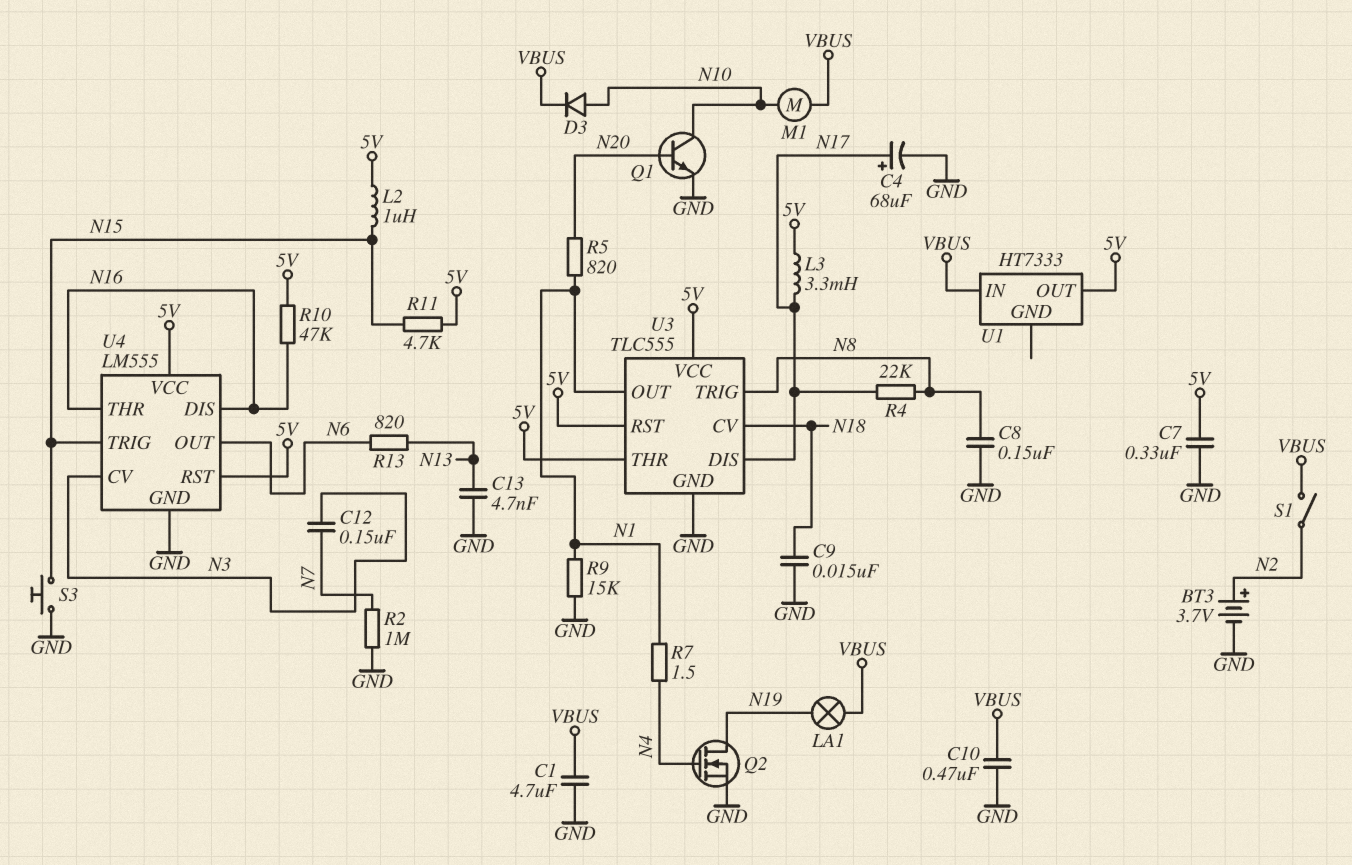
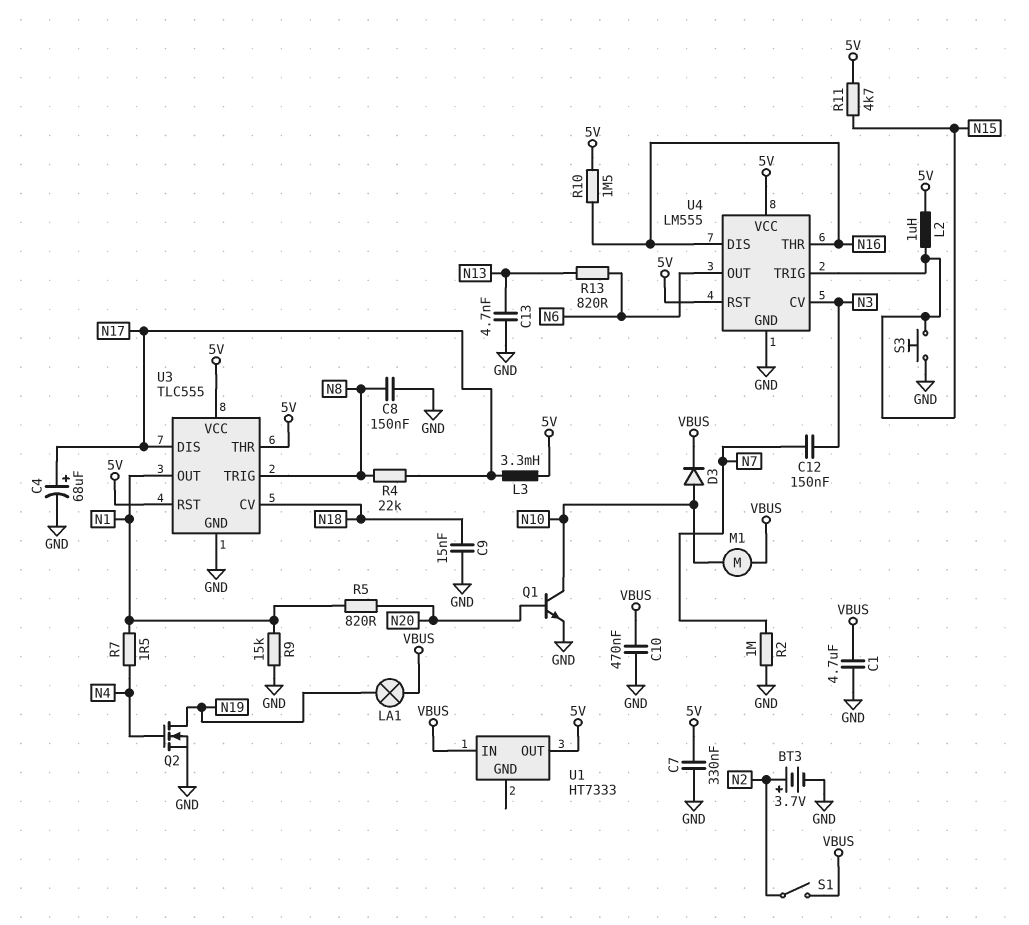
R10: 47k (5V, N16) -> 1.5M (5V, N16)

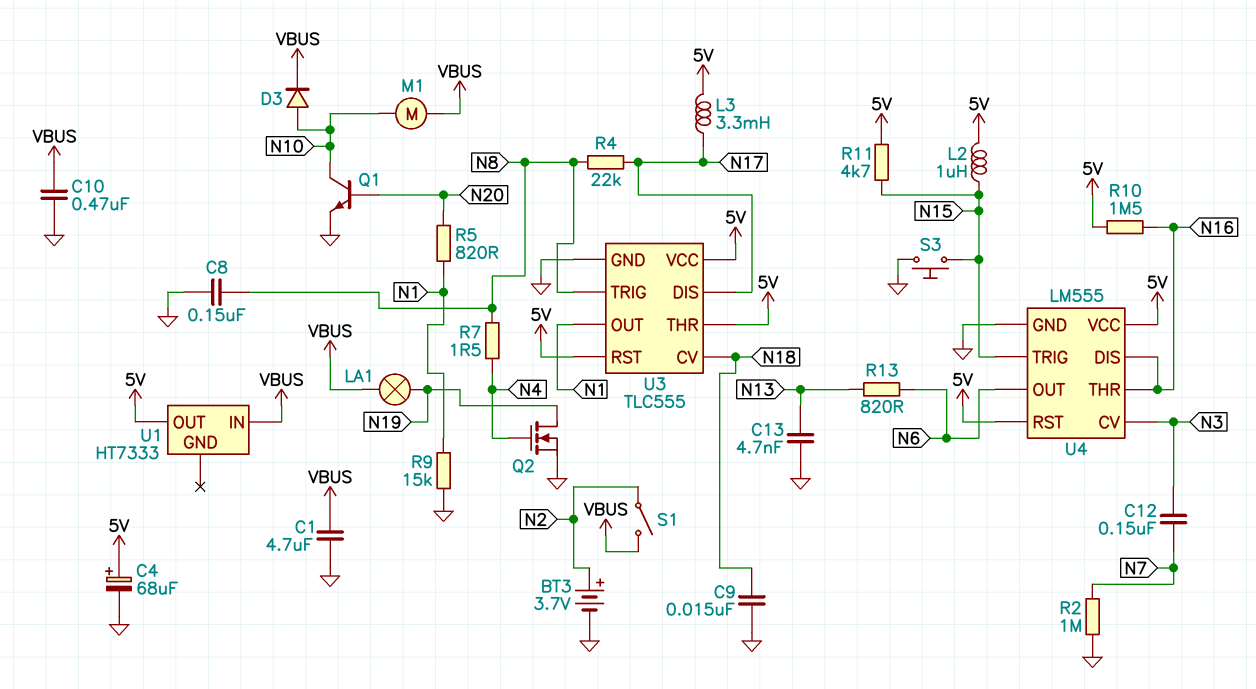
C4: 68uF (plus N17, minus GND) -> 68uF (plus 5V, minus GND)
C7: 330nF (5V, GND) -> none
R7: 1.5 (N1, N4) -> 1.5 (N4, N8)

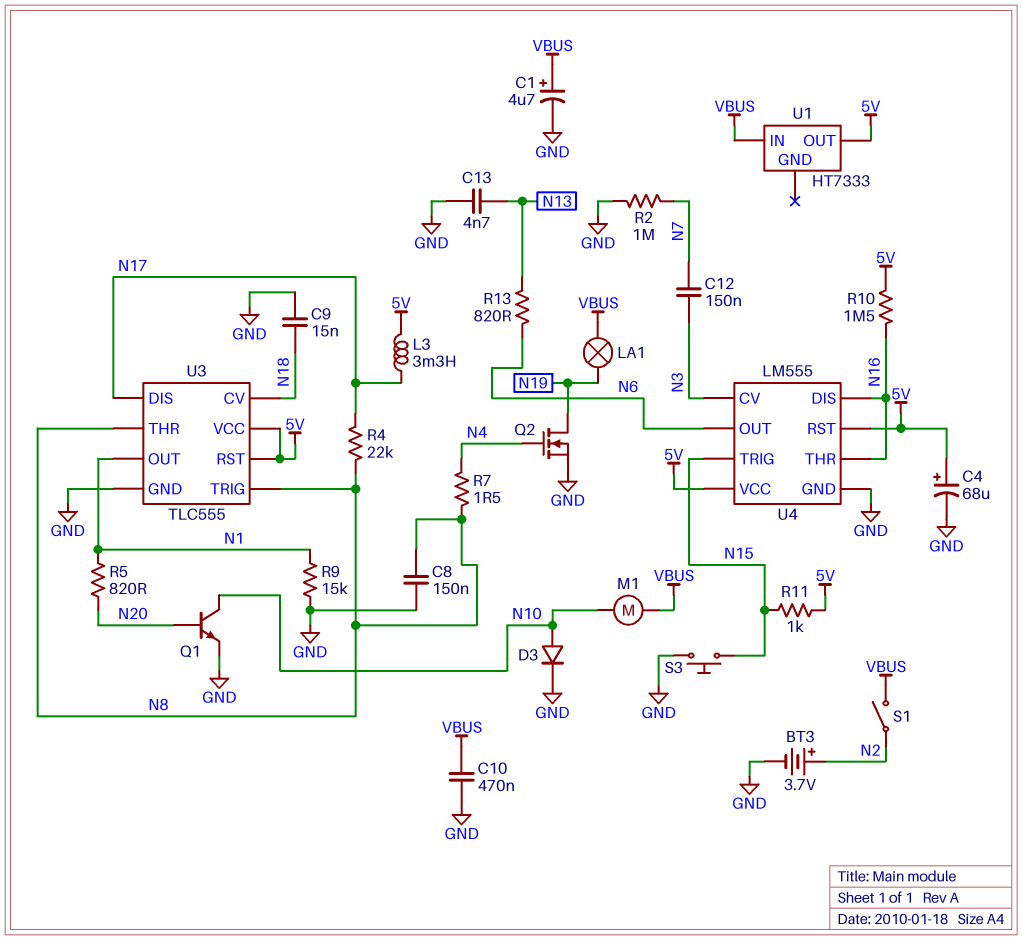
C1: 4.7uF (GND, VBUS) -> 4.7uF (plus VBUS, minus GND)
D3: diode (A N10, K VBUS) -> diode (A N10, K GND)
L2: 1uH (5V, N15) -> none
R11: 4.7k (5V, N15) -> 1k (5V, N15)
U3 pin THR: 5V -> N8

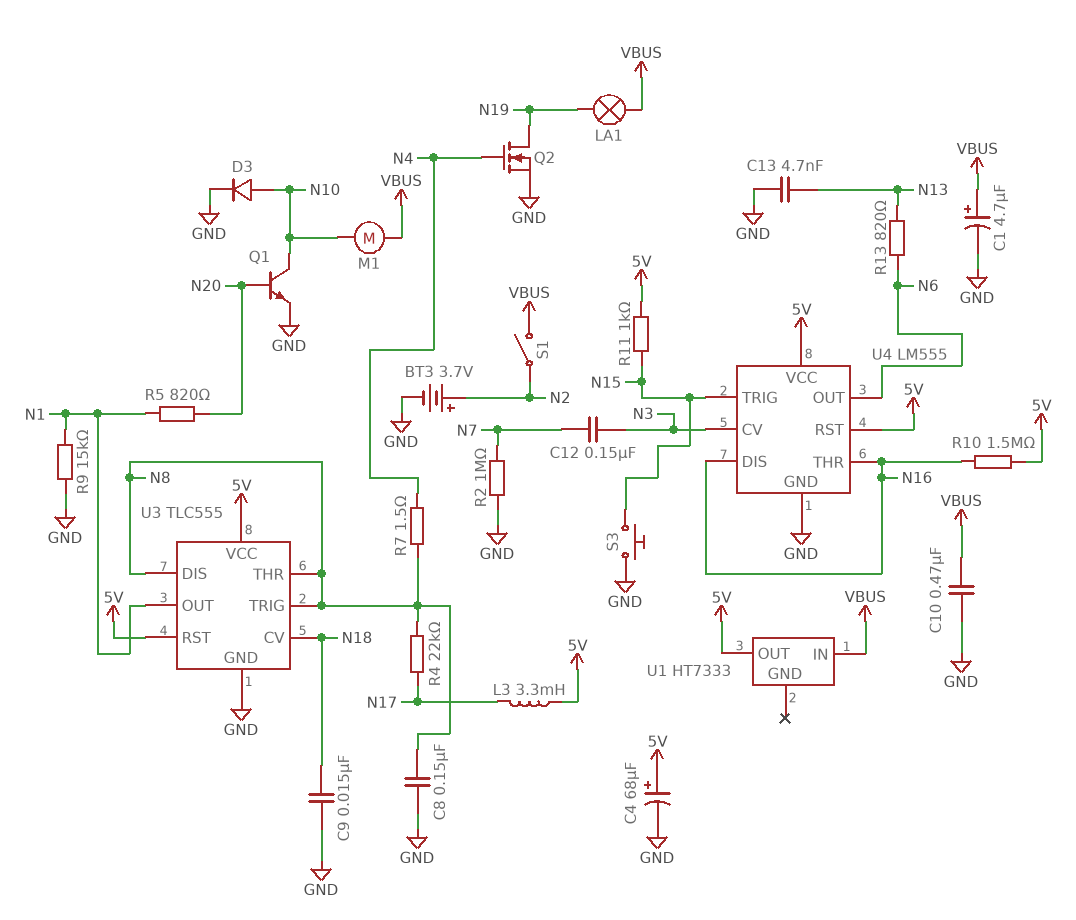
U3 pin DIS: N17 -> N8

